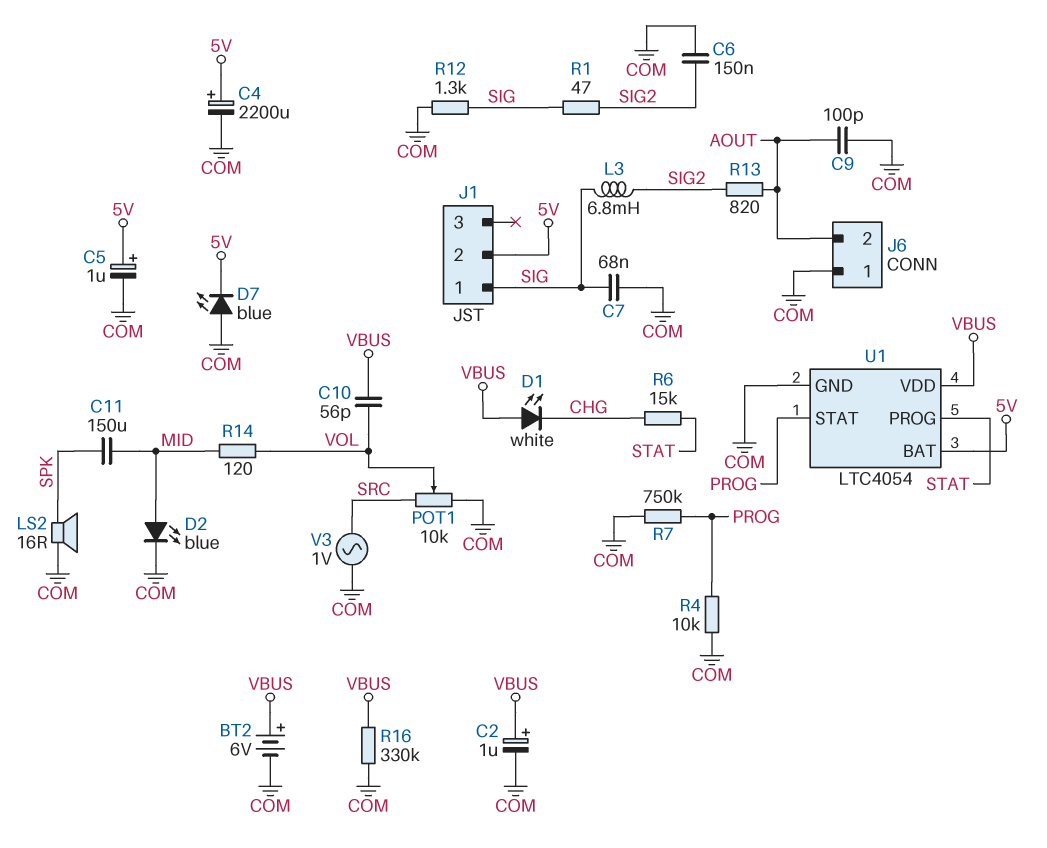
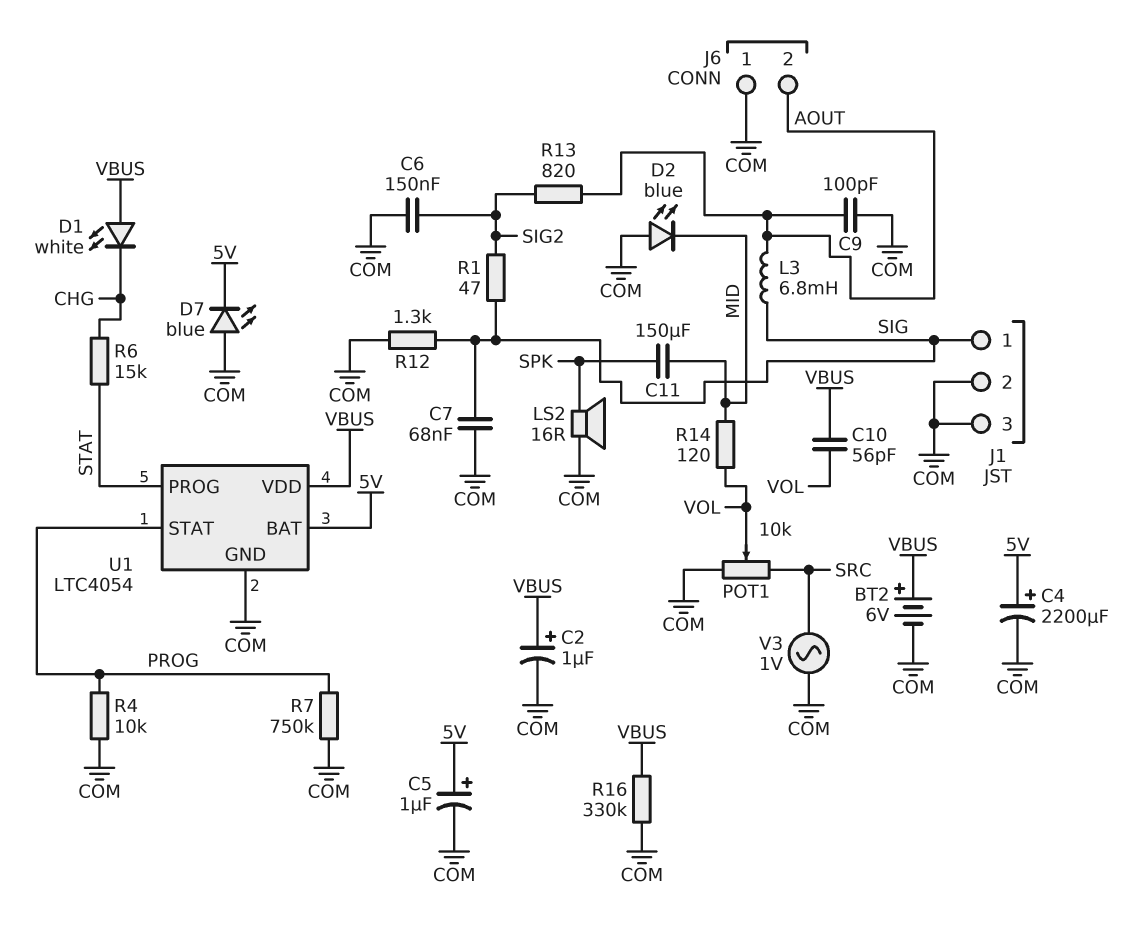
D2: LED blue (A MID, K COM) -> LED blue (A COM, K MID)
J1 pin 2: 5V -> COM
J1 pin 3: none -> COM
L3: 6.8mH (SIG, SIG2) -> 6.8mH (AOUT, SIG)

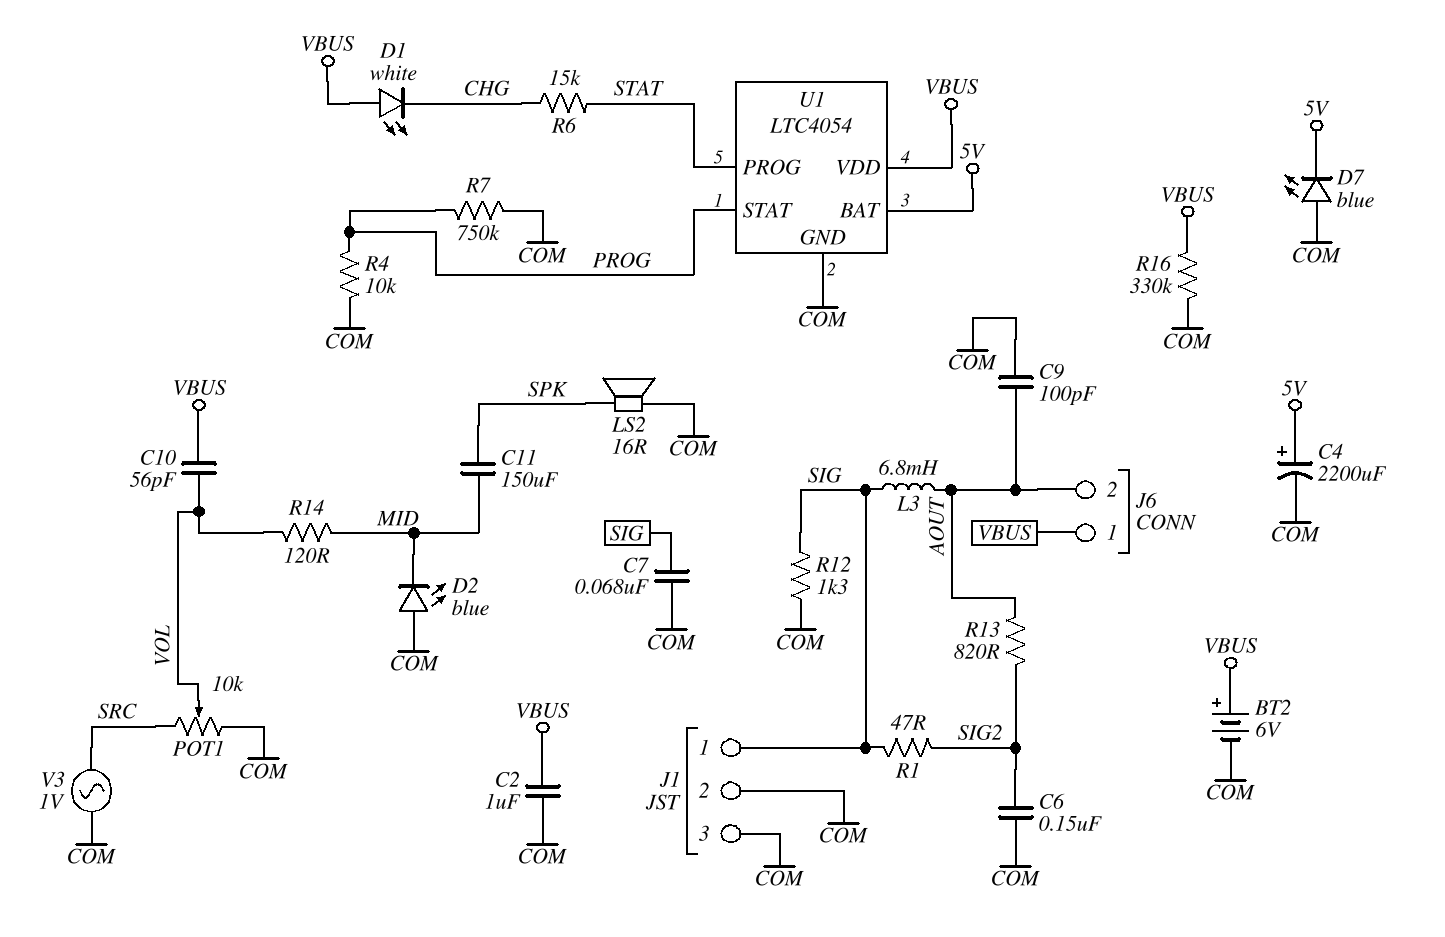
C2: 1uF (plus VBUS, minus COM) -> 1uF (COM, VBUS)
C5: 1uF (plus 5V, minus COM) -> none
J6 pin 1: COM -> VBUS

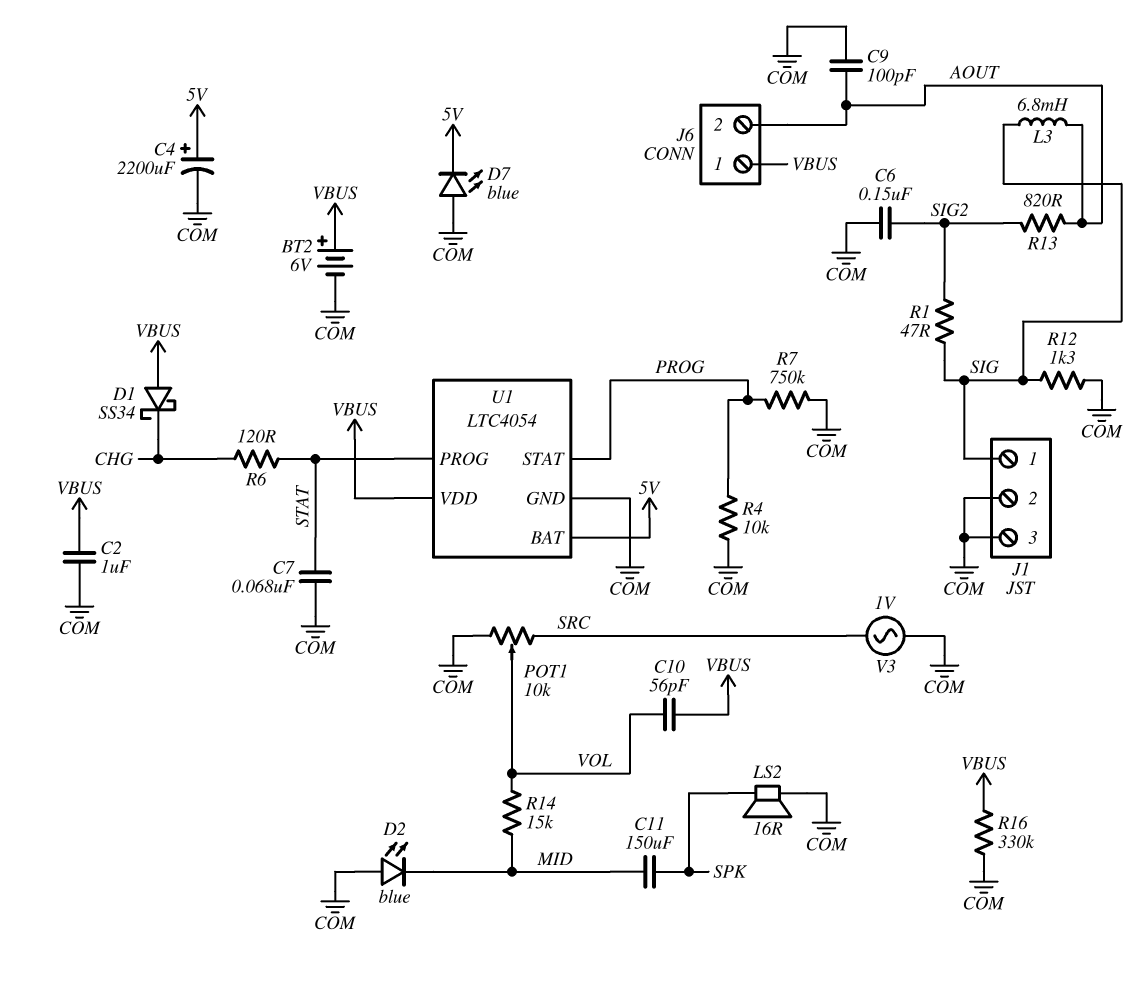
C7: 68nF (COM, SIG) -> 68nF (COM, STAT)
D1: LED white (A VBUS, K CHG) -> schottky SS34 (A VBUS, K CHG)
R6: 15k (CHG, STAT) -> 120 (CHG, STAT)
R14: 120 (MID, VOL) -> 15k (MID, VOL)

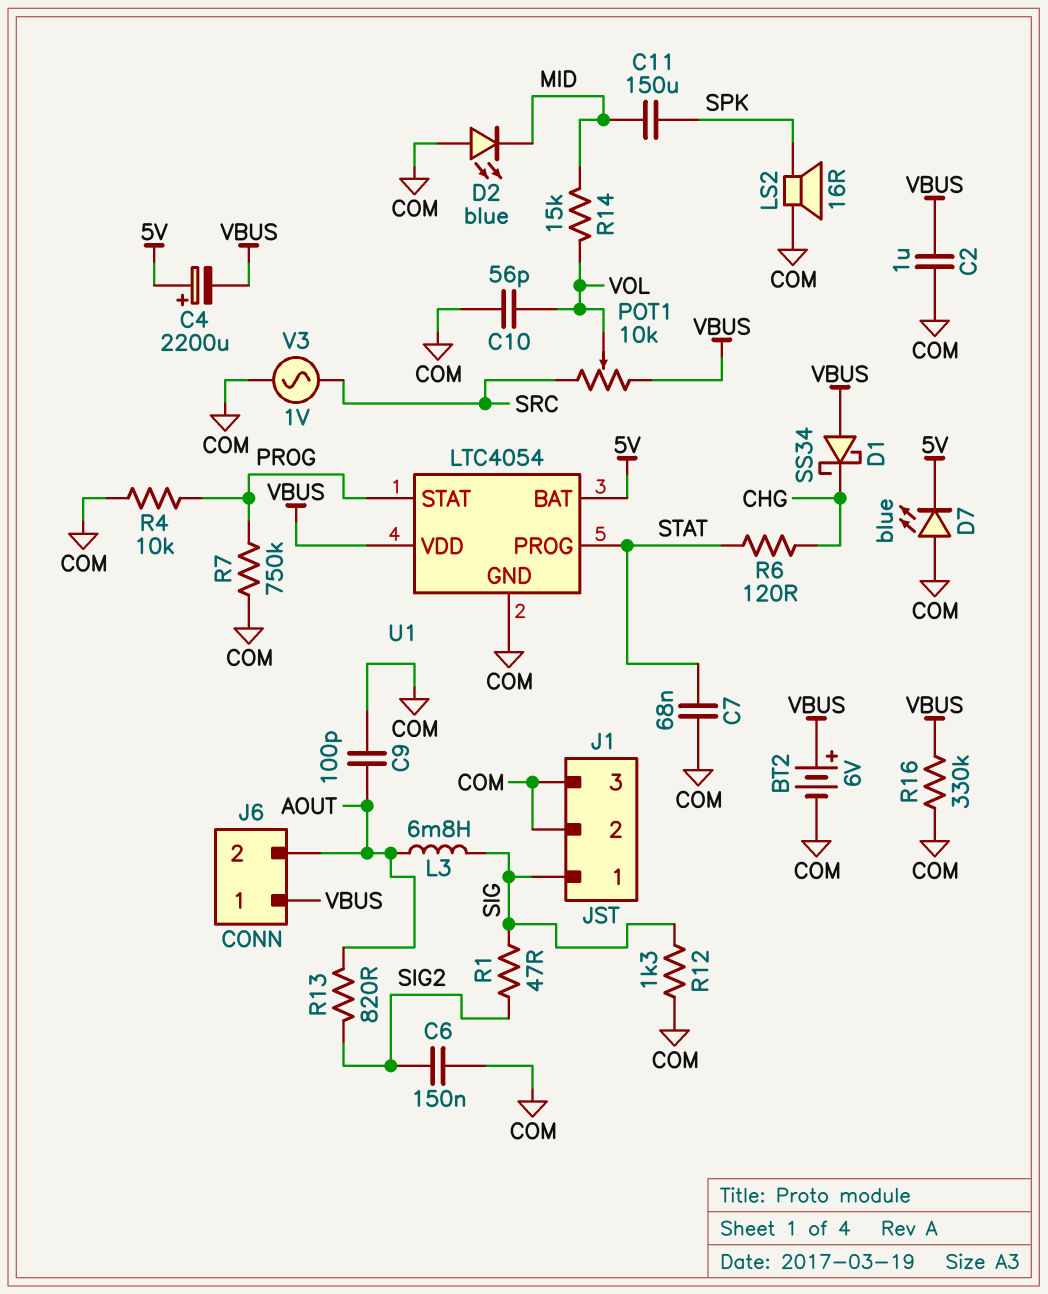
C4: 2200uF (plus 5V, minus COM) -> 2200uF (plus 5V, minus VBUS)
C10: 56pF (VBUS, VOL) -> 56pF (COM, VOL)
POT1: 10k (COM, SRC, wiper VOL) -> 10k (SRC, VBUS, wiper VOL)

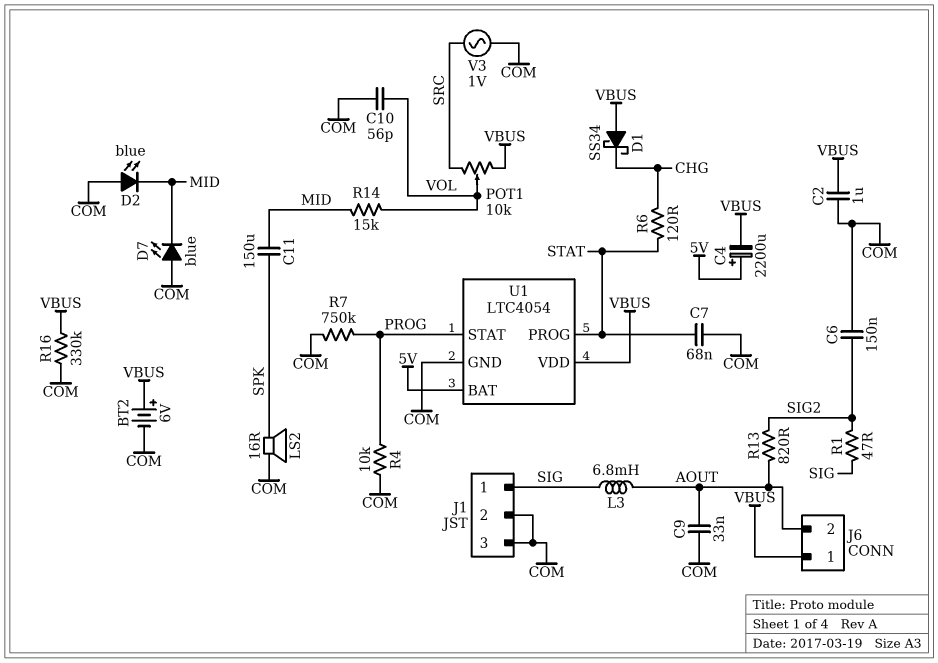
C9: 100pF (AOUT, COM) -> 33nF (AOUT, COM)
D7: LED blue (A COM, K 5V) -> LED blue (A COM, K MID)
R12: 1.3k (COM, SIG) -> none

